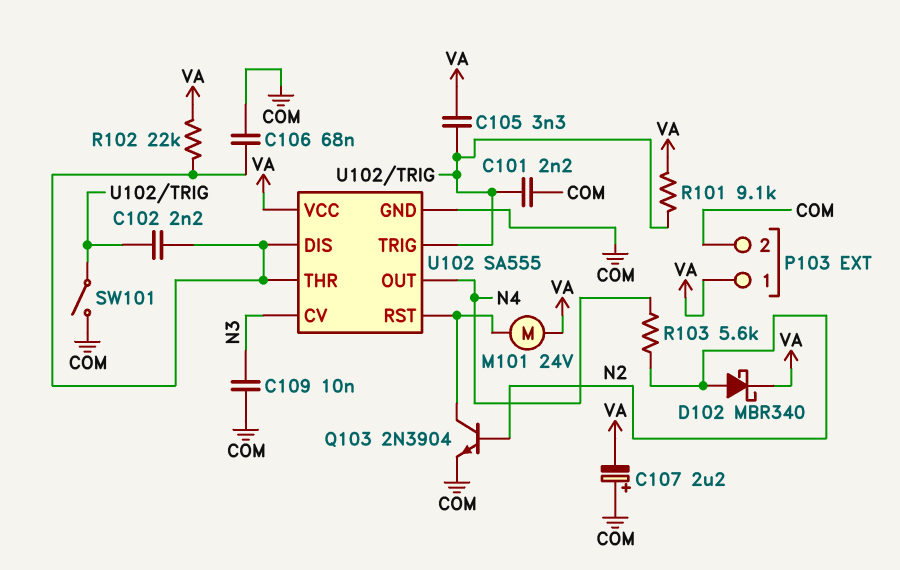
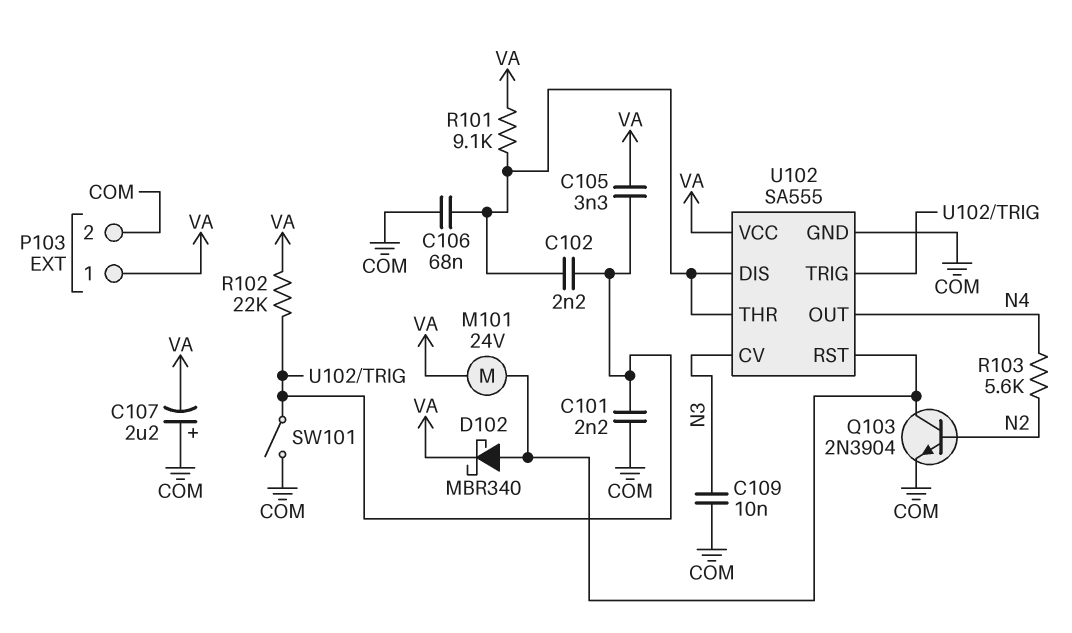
D102: schottky MBR340 (A N2, K VA) -> schottky MBR340 (A U102/RST, K VA)
R101: 9.1k (U102/TRIG, VA) -> 9.1k (U102/DIS, VA)
R102: 22k (U102/DIS, VA) -> 22k (U102/TRIG, VA)

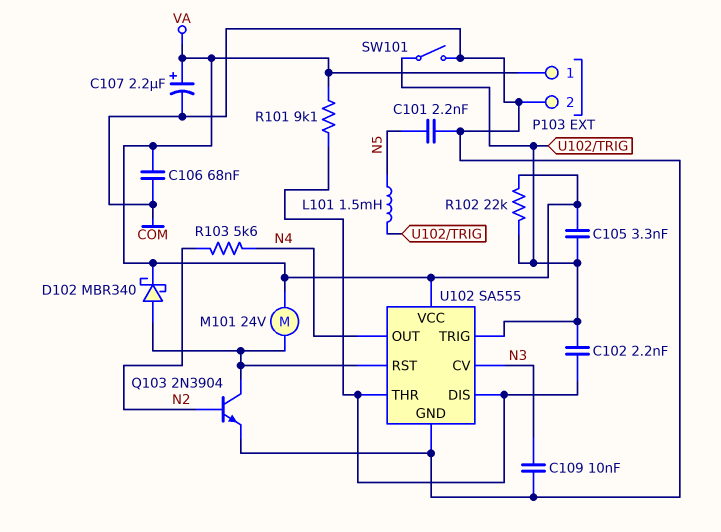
C101: 2.2nF (COM, U102/TRIG) -> 2.2nF (COM, N5)
C106: 68nF (COM, U102/DIS) -> 68nF (COM, VA)
C107: 2.2uF (plus COM, minus VA) -> 2.2uF (plus VA, minus COM)
L101: none -> 1.5mH (N5, U102/TRIG)

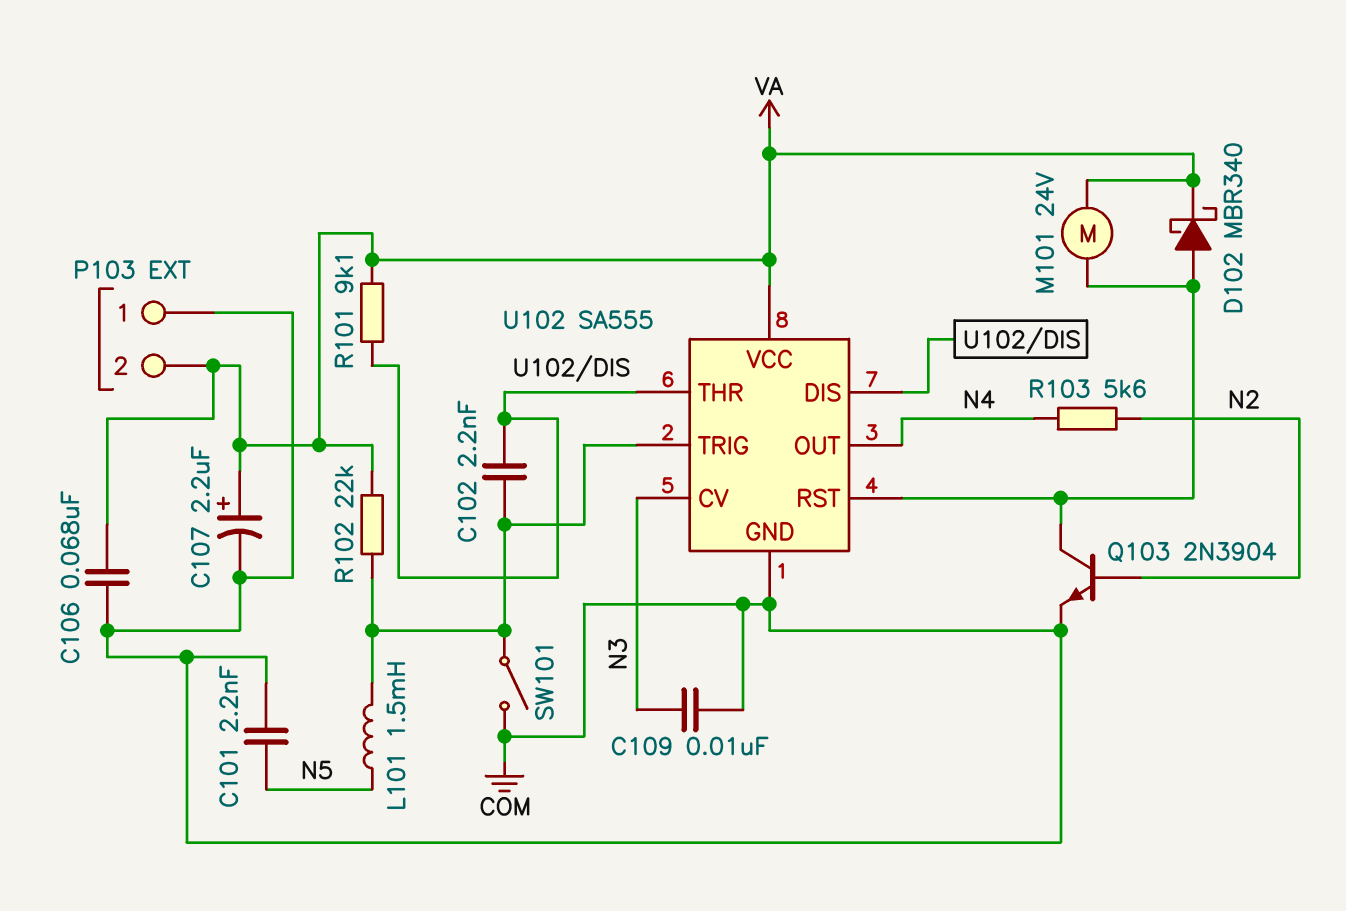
C105: 3.3nF (U102/TRIG, VA) -> none
P103 pin 1: VA -> COM
P103 pin 2: COM -> VA

